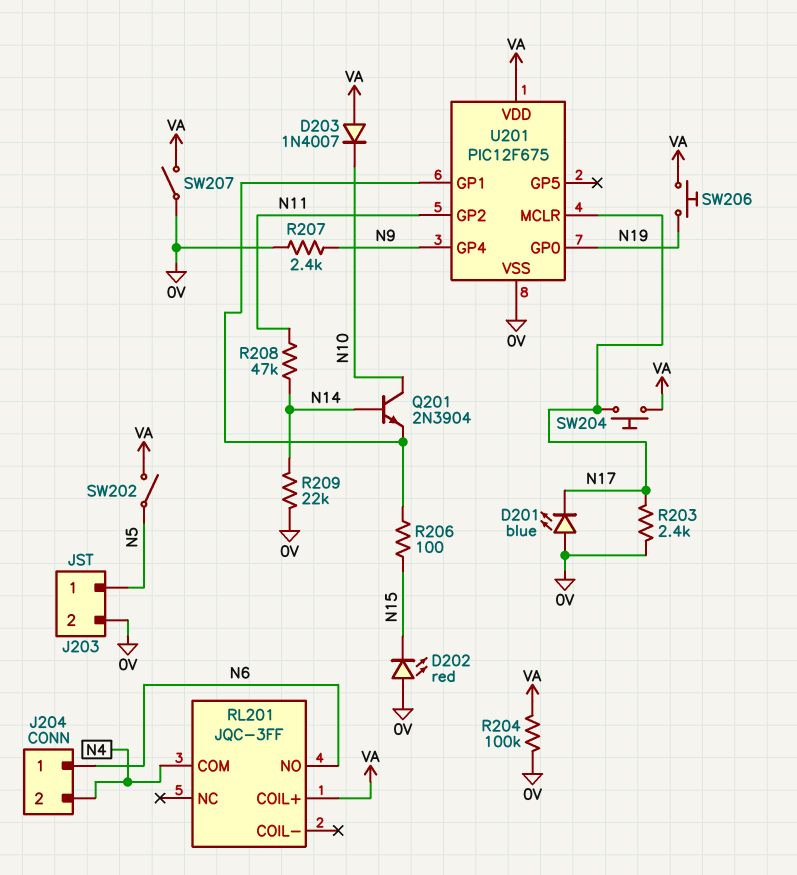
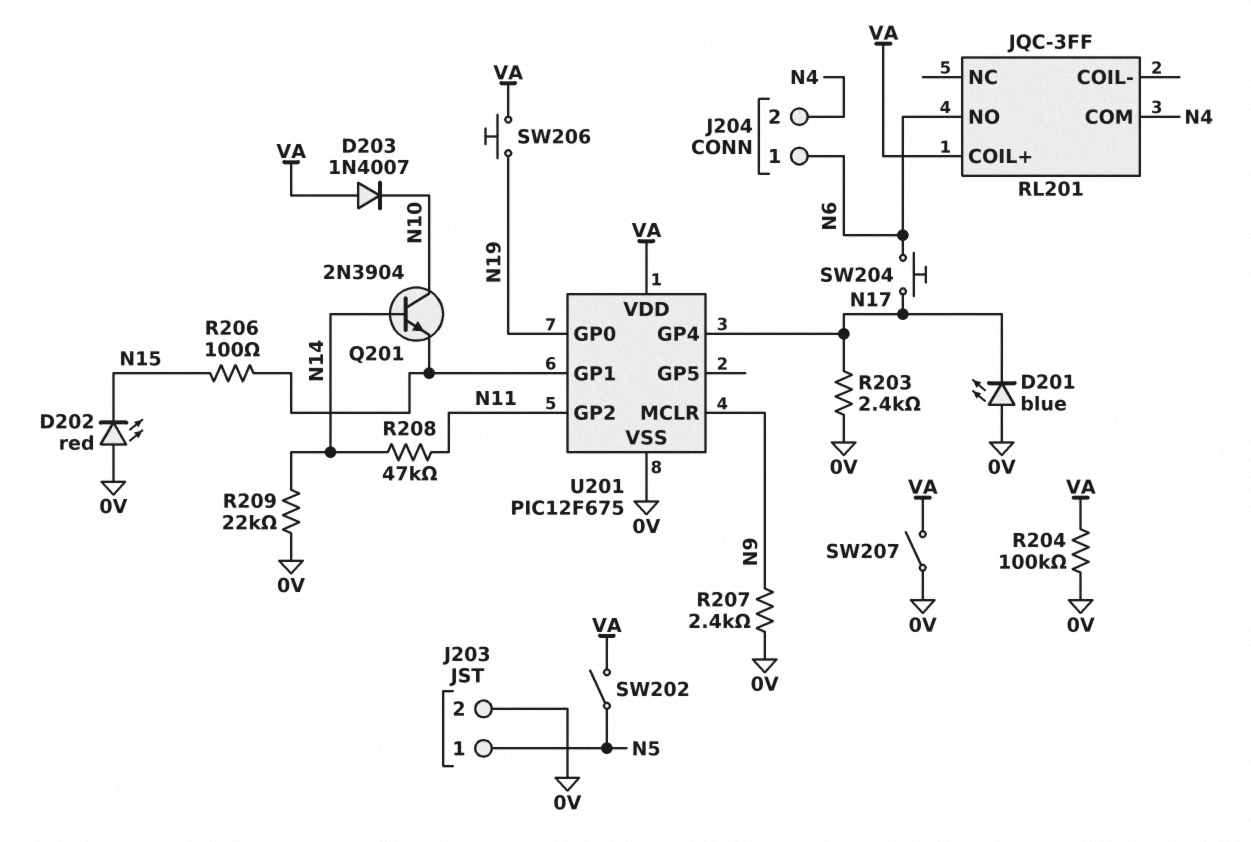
SW204: button (N17, VA) -> button (N6, N17)
U201 pin GP4: N9 -> N17
U201 pin MCLR: N17 -> N9

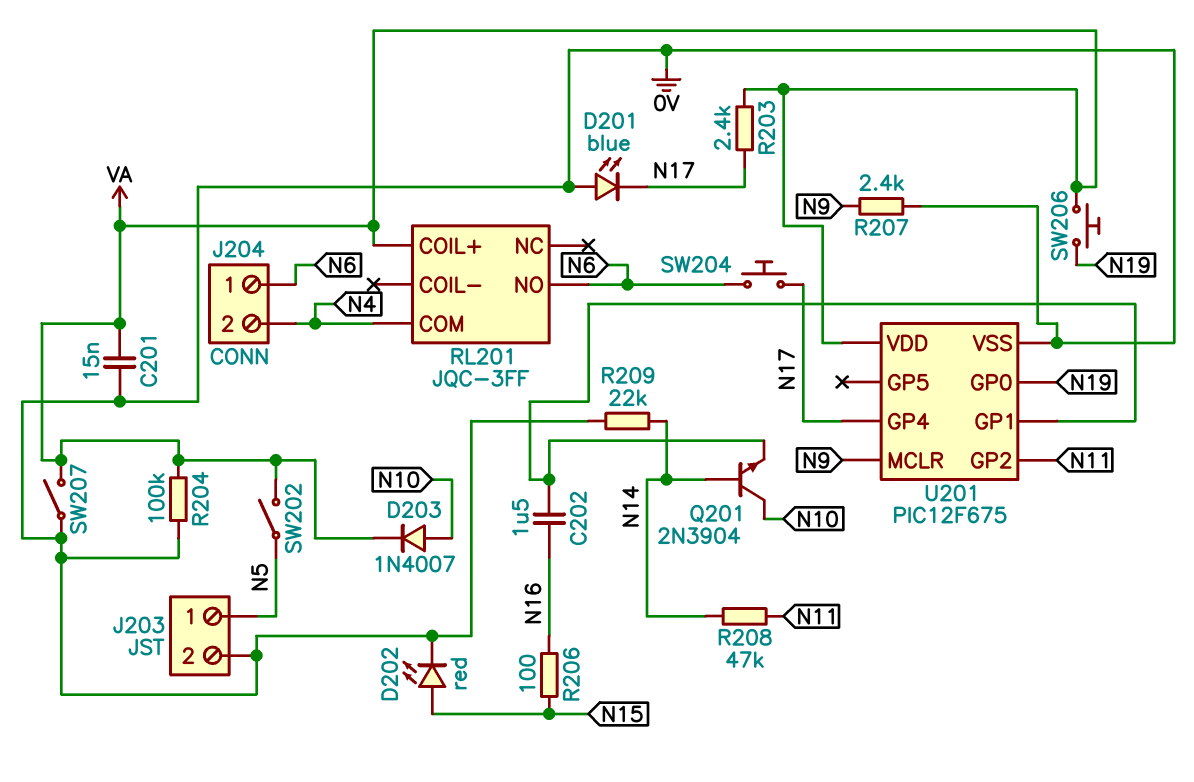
C201: none -> 15nF (0V, VA)
C202: none -> 1.5uF (N16, U201/GP1)
D202: LED red (A 0V, K N15) -> LED red (A N15, K 0V)
D203: diode 1N4007 (A VA, K N10) -> diode 1N4007 (A N10, K VA)
R203: 2.4k (0V, N17) -> 2.4k (N17, VA)
R206: 100 (N15, U201/GP1) -> 100 (N15, N16)

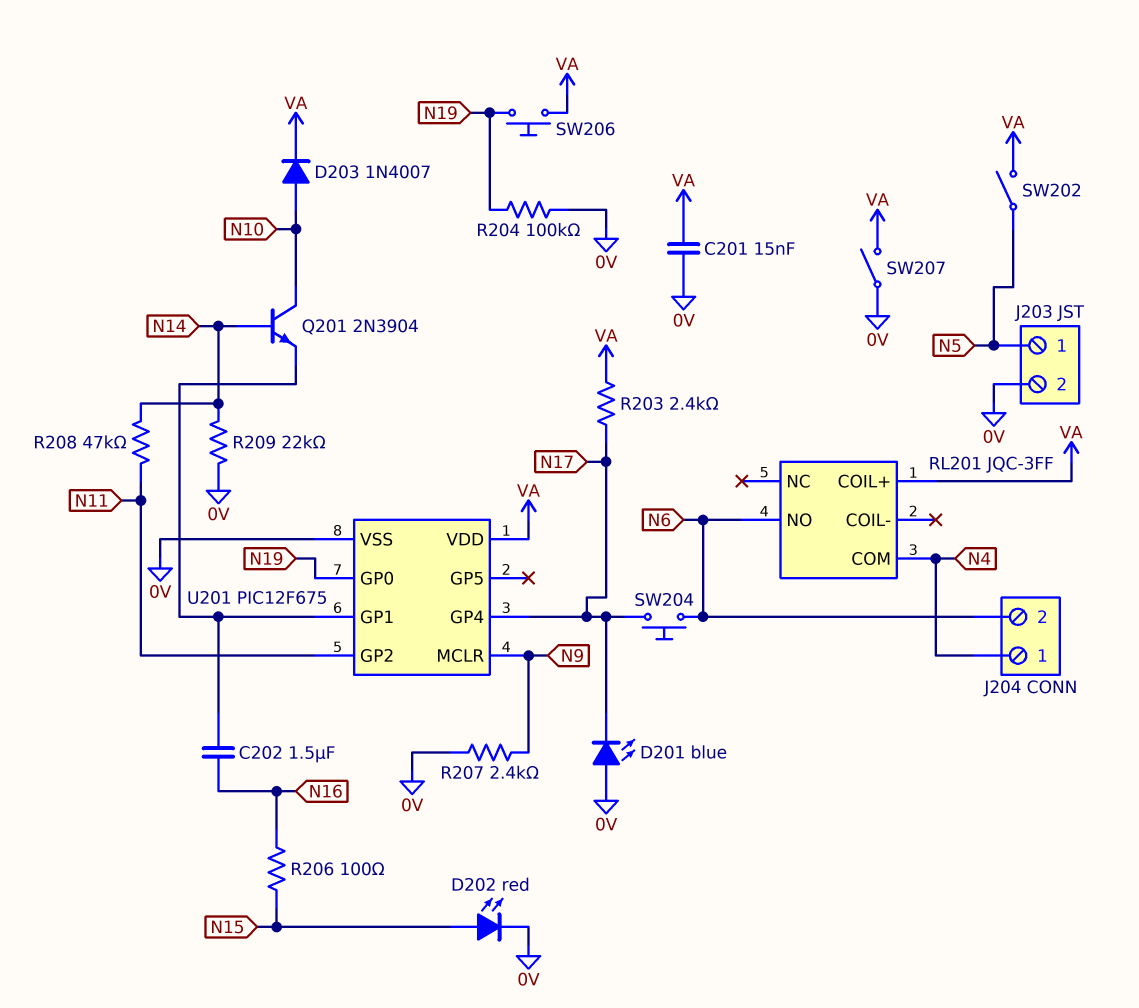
J204 pin 1: N6 -> N4
J204 pin 2: N4 -> N6
R204: 100k (0V, VA) -> 100k (0V, N19)

